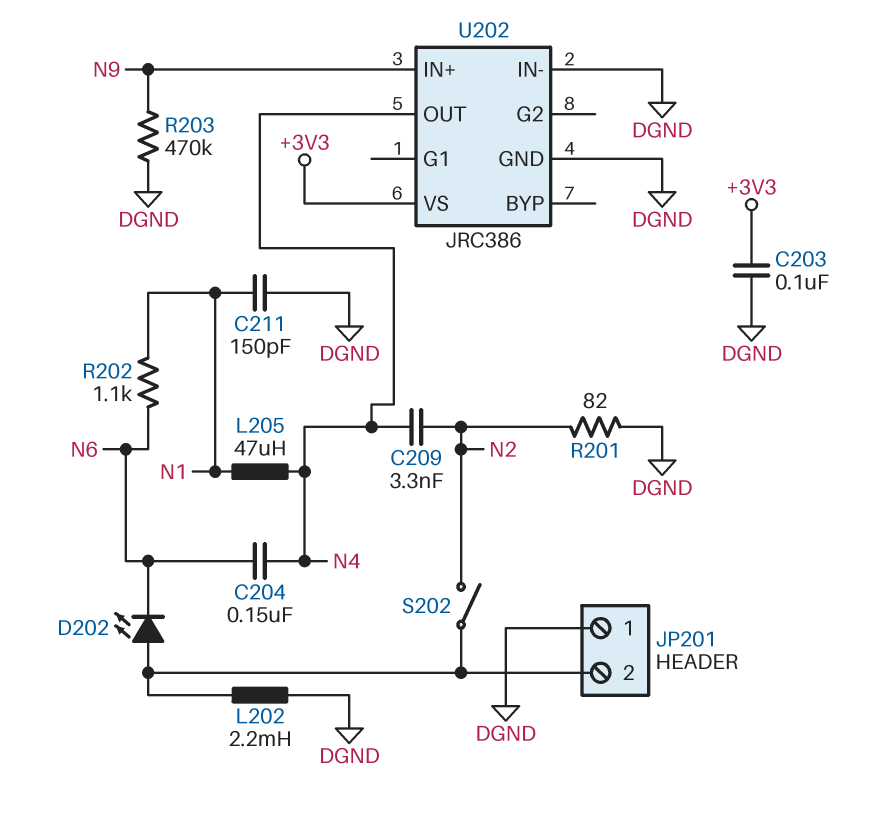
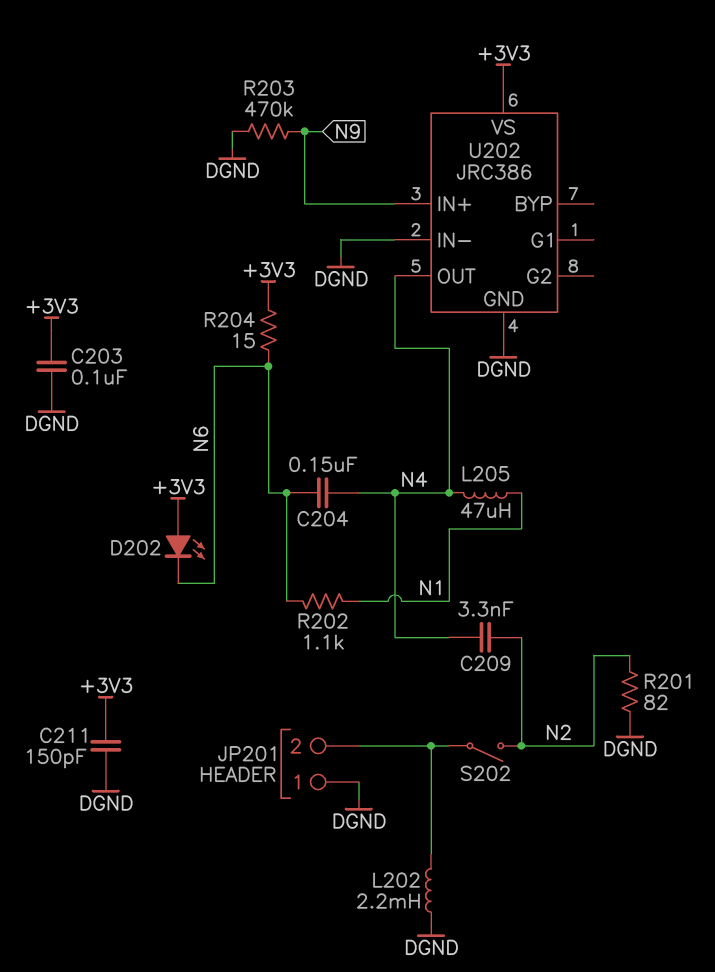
C211: 150pF (DGND, N1) -> 150pF (+3V3, DGND)
D202: LED (A JP201/2, K N6) -> LED (A +3V3, K N6)
R204: none -> 15 (+3V3, N6)

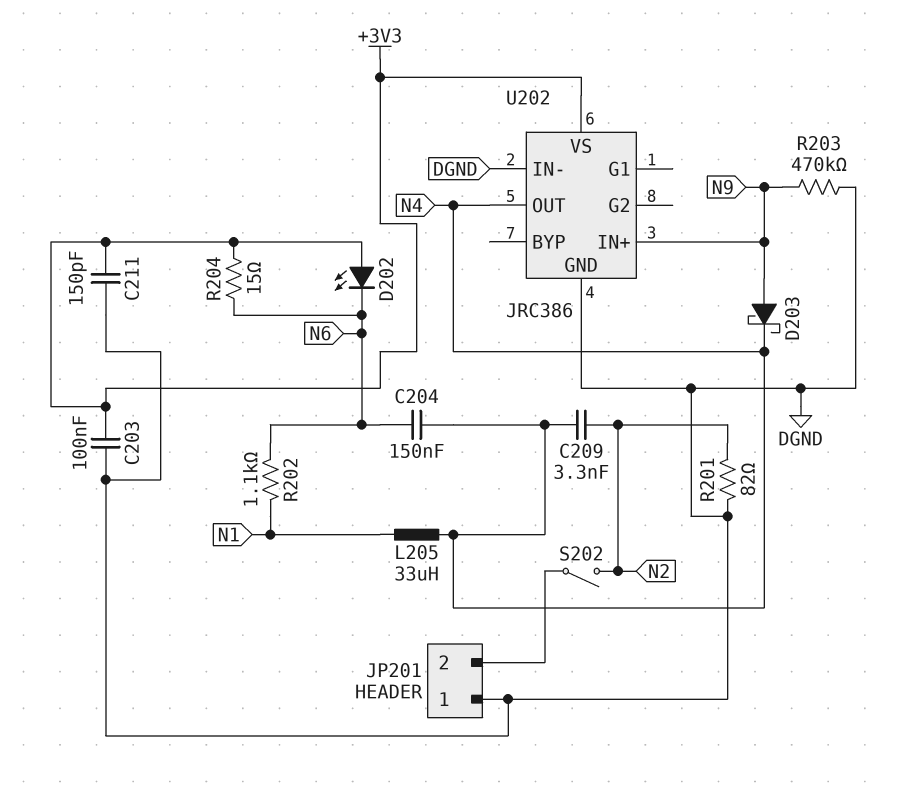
D203: none -> schottky (A N9, K N4)
L202: 2.2mH (DGND, JP201/2) -> none
L205: 47uH (N1, N4) -> 33uH (N1, N4)

